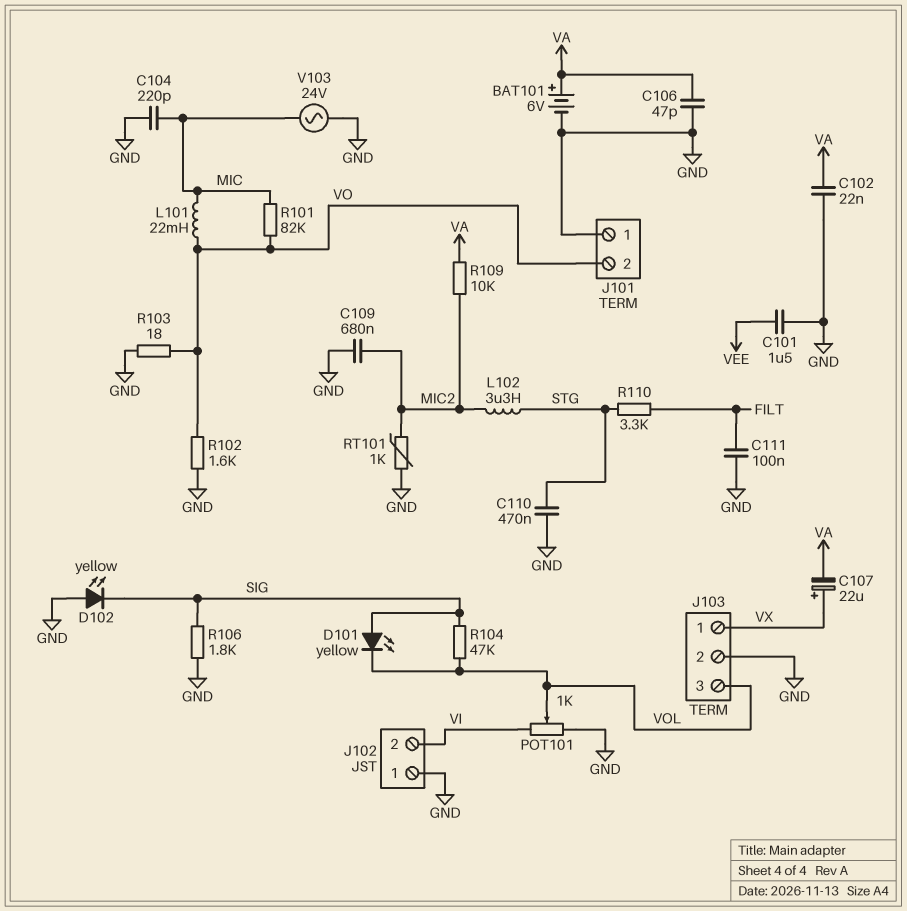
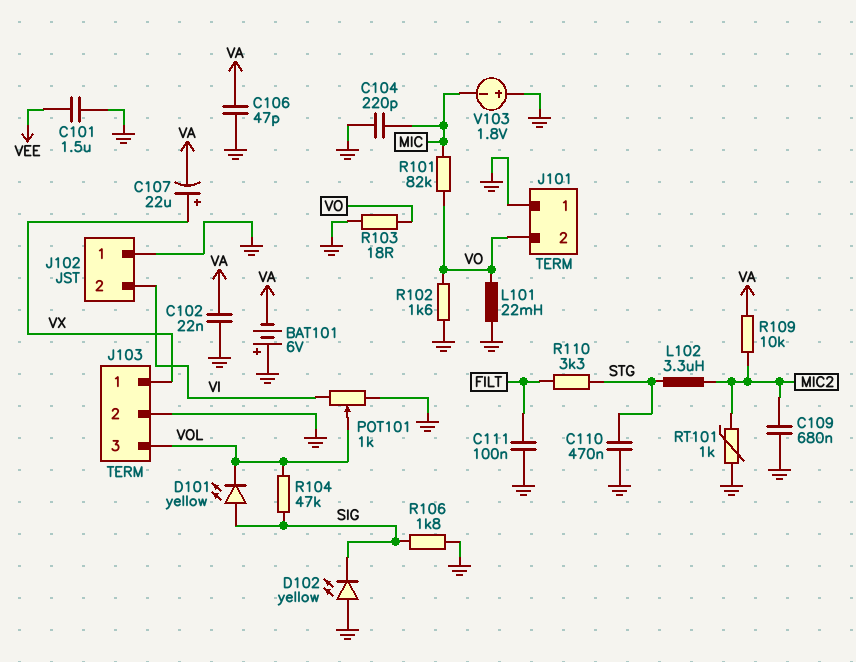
BAT101: 6V (plus VA, minus GND) -> 6V (plus GND, minus VA)
L101: 22mH (MIC, VO) -> 22mH (GND, VO)
V103: AC 24V (GND, MIC) -> 1.8V (plus GND, minus MIC)

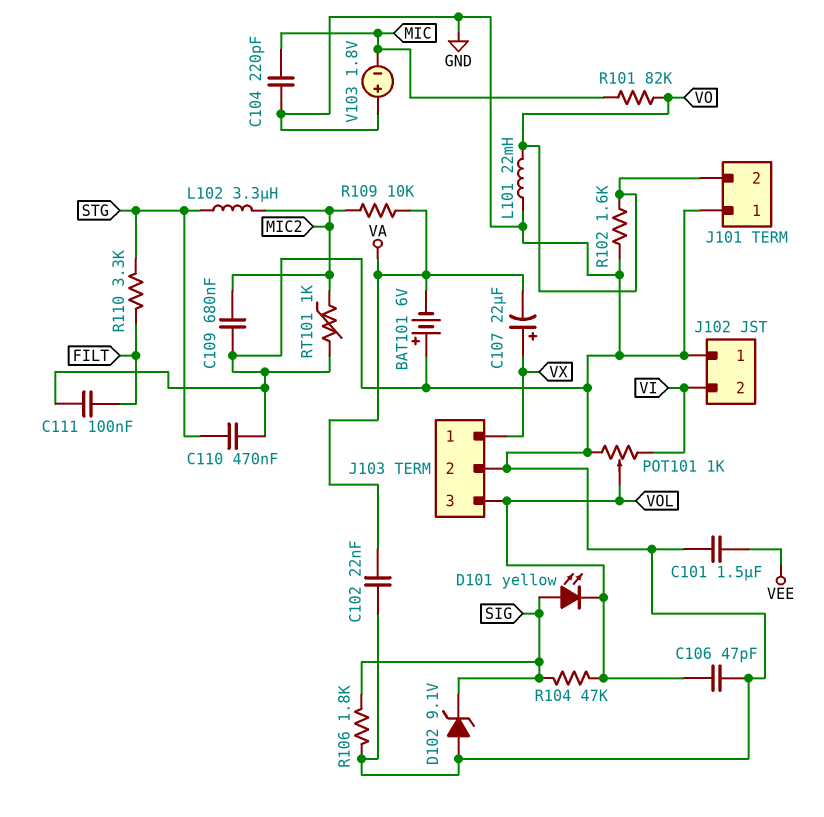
C106: 47pF (GND, VA) -> 47pF (GND, VOL)
D102: LED yellow (A GND, K SIG) -> zener 9.1V (A GND, K SIG)
R103: 18 (GND, VO) -> none

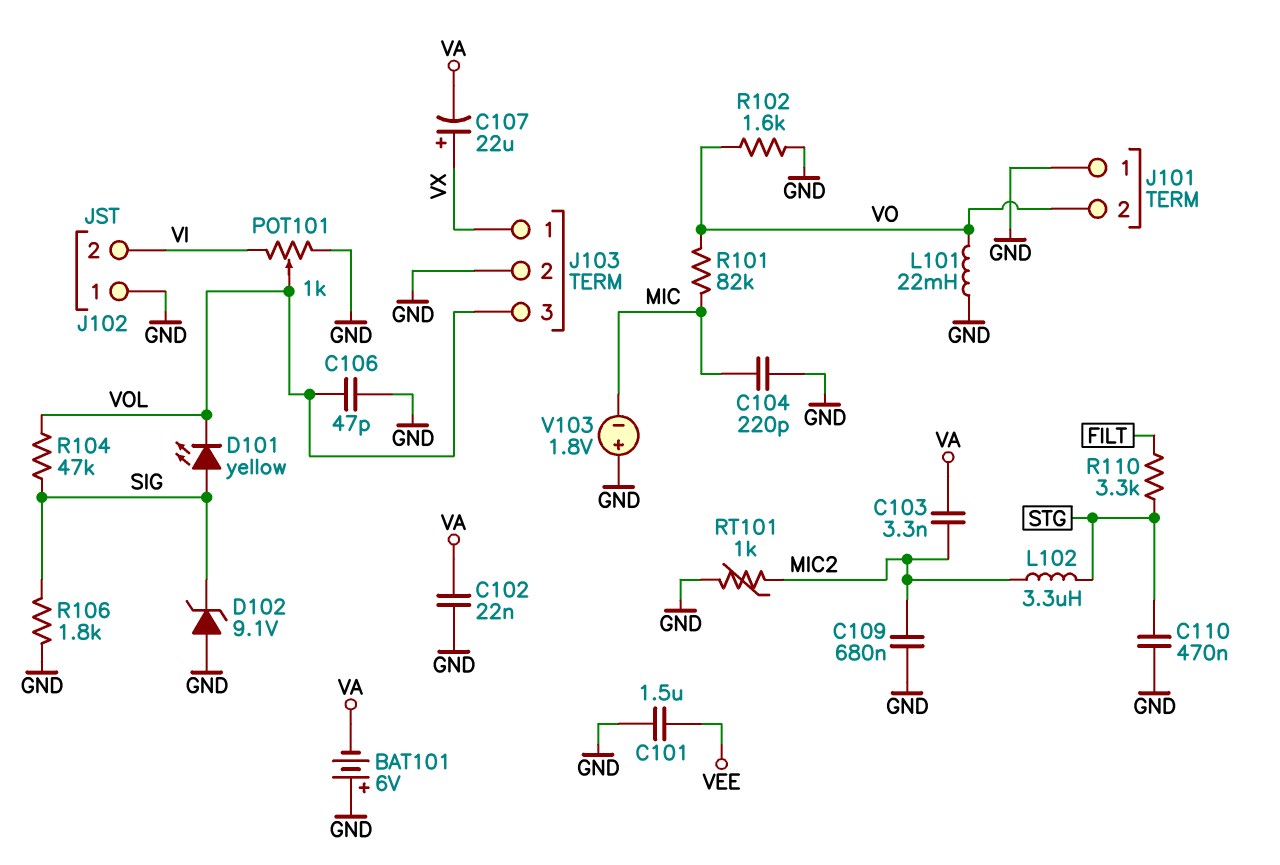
C103: none -> 3.3nF (MIC2, VA)
C111: 100nF (FILT, GND) -> none
R109: 10k (MIC2, VA) -> none

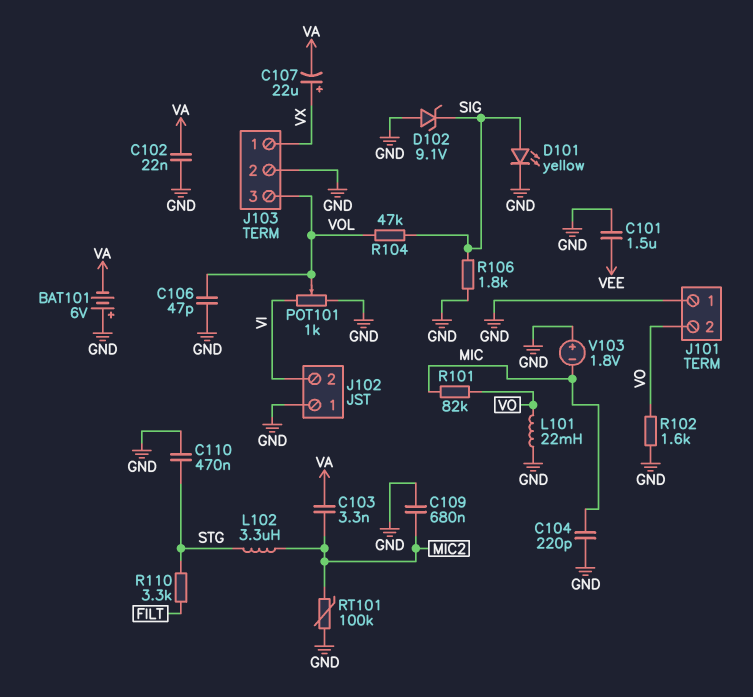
D101: LED yellow (A SIG, K VOL) -> LED yellow (A SIG, K GND)
RT101: 1k (GND, MIC2) -> 100k (GND, MIC2)

